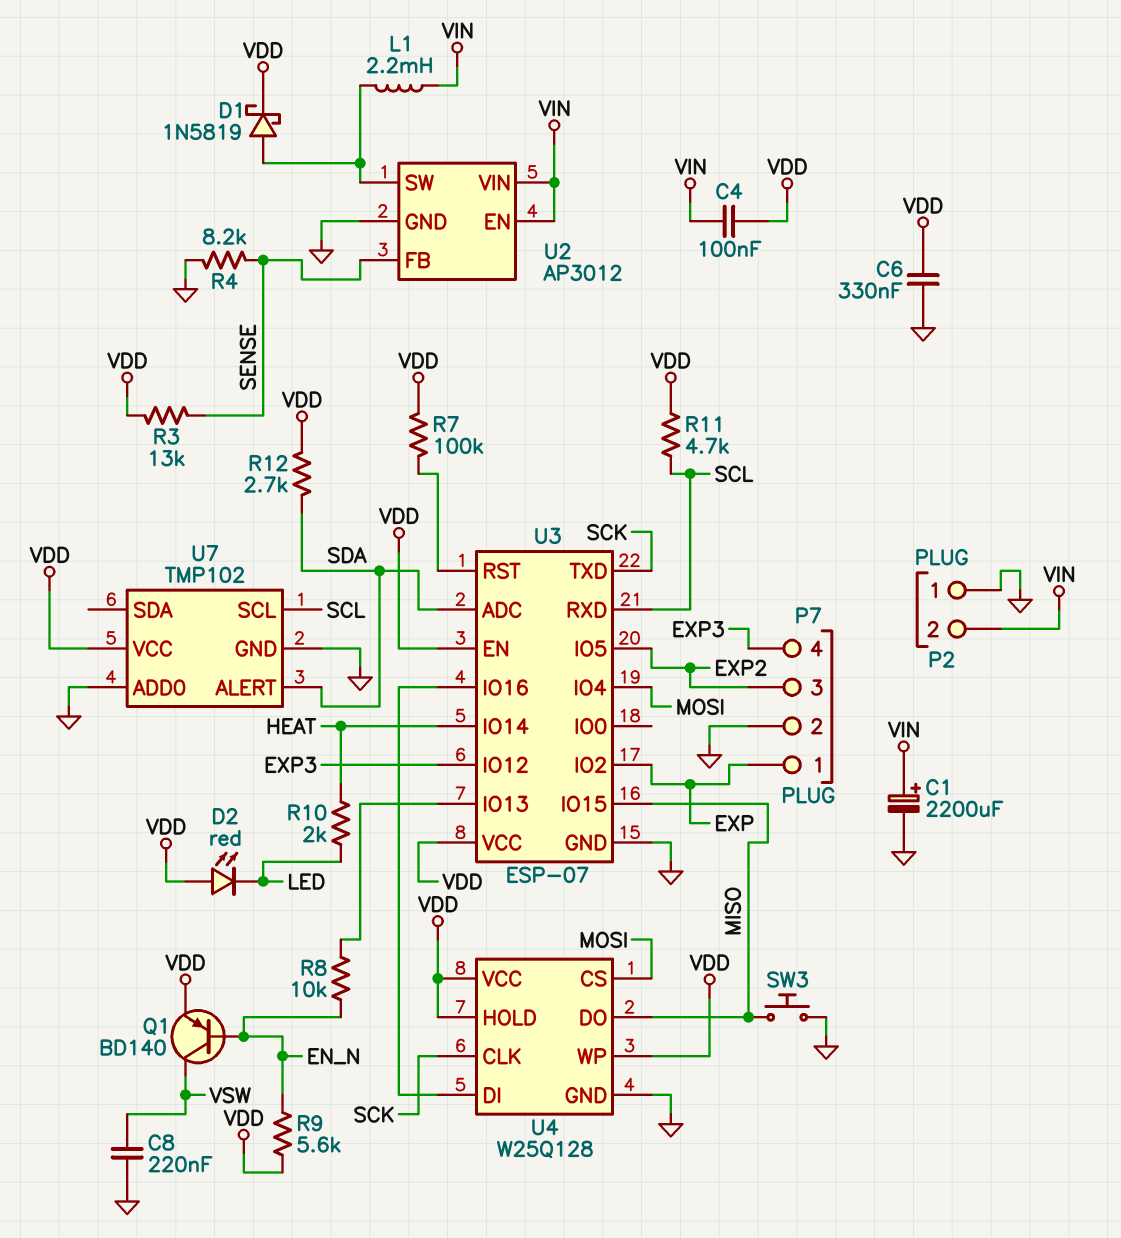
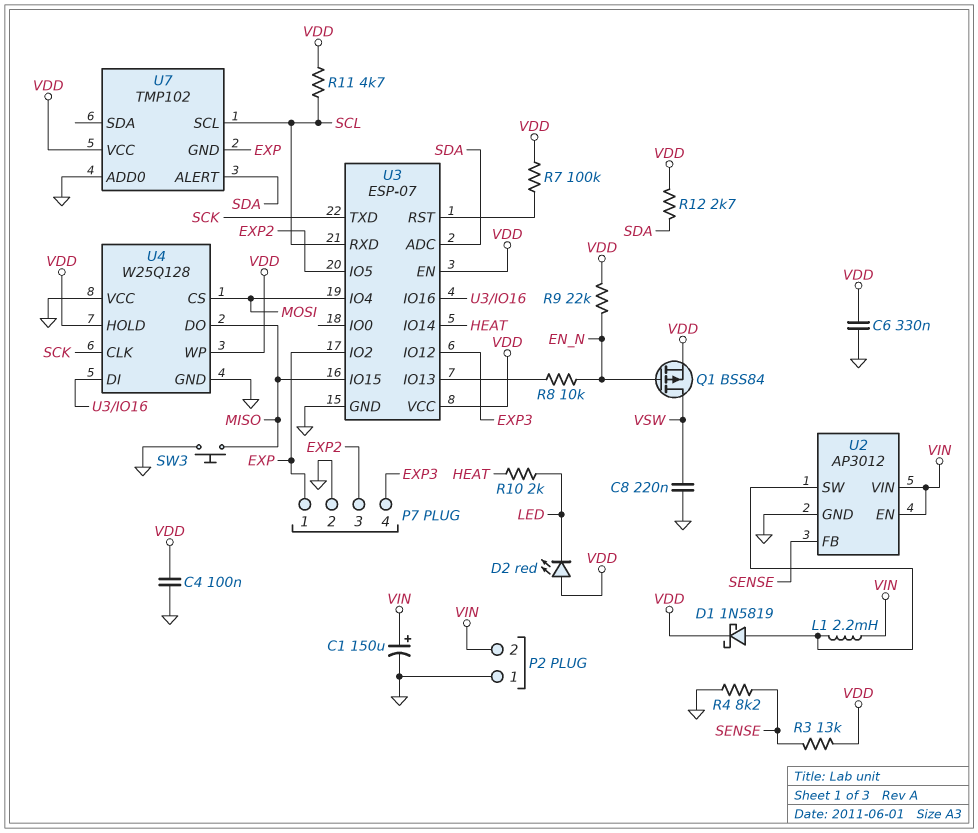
C1: 2200uF (plus VIN, minus GND) -> 150uF (plus VIN, minus GND)
C4: 100nF (VDD, VIN) -> 100nF (GND, VDD)
Q1: PNP BD140 (B EN_N, C VSW, E VDD) -> PMOS BSS84 (G EN_N, D VSW, S VDD)
R9: 5.6k (EN_N, VDD) -> 22k (EN_N, VDD)
U4 pin VCC: VDD -> GND
U7 pin GND: GND -> EXP

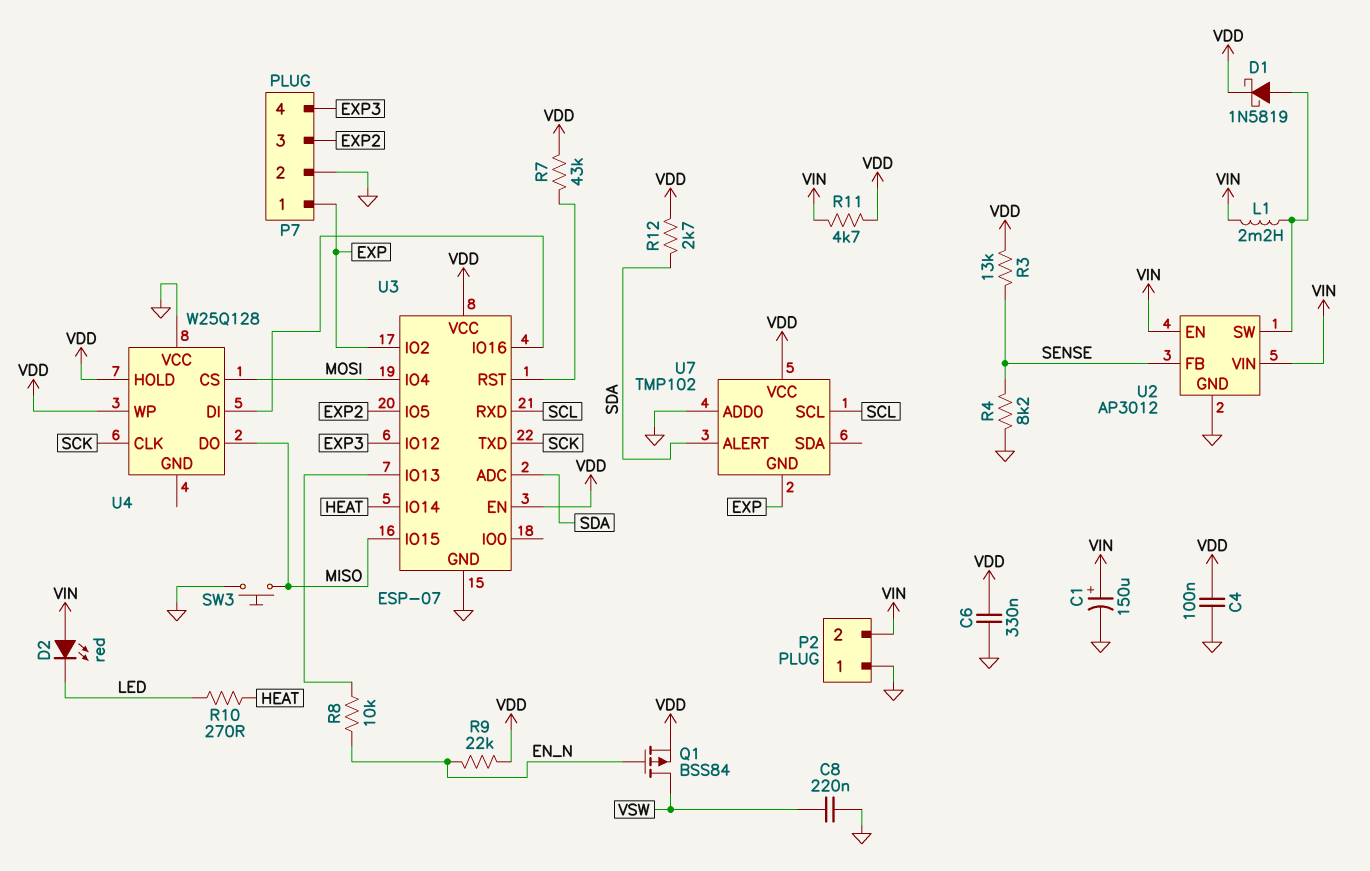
D2: LED red (A VDD, K LED) -> LED red (A VIN, K LED)
R7: 100k (U3/RST, VDD) -> 43k (U3/RST, VDD)
R10: 2k (HEAT, LED) -> 270 (HEAT, LED)
R11: 4.7k (SCL, VDD) -> 4.7k (VDD, VIN)
U4 pin GND: GND -> none

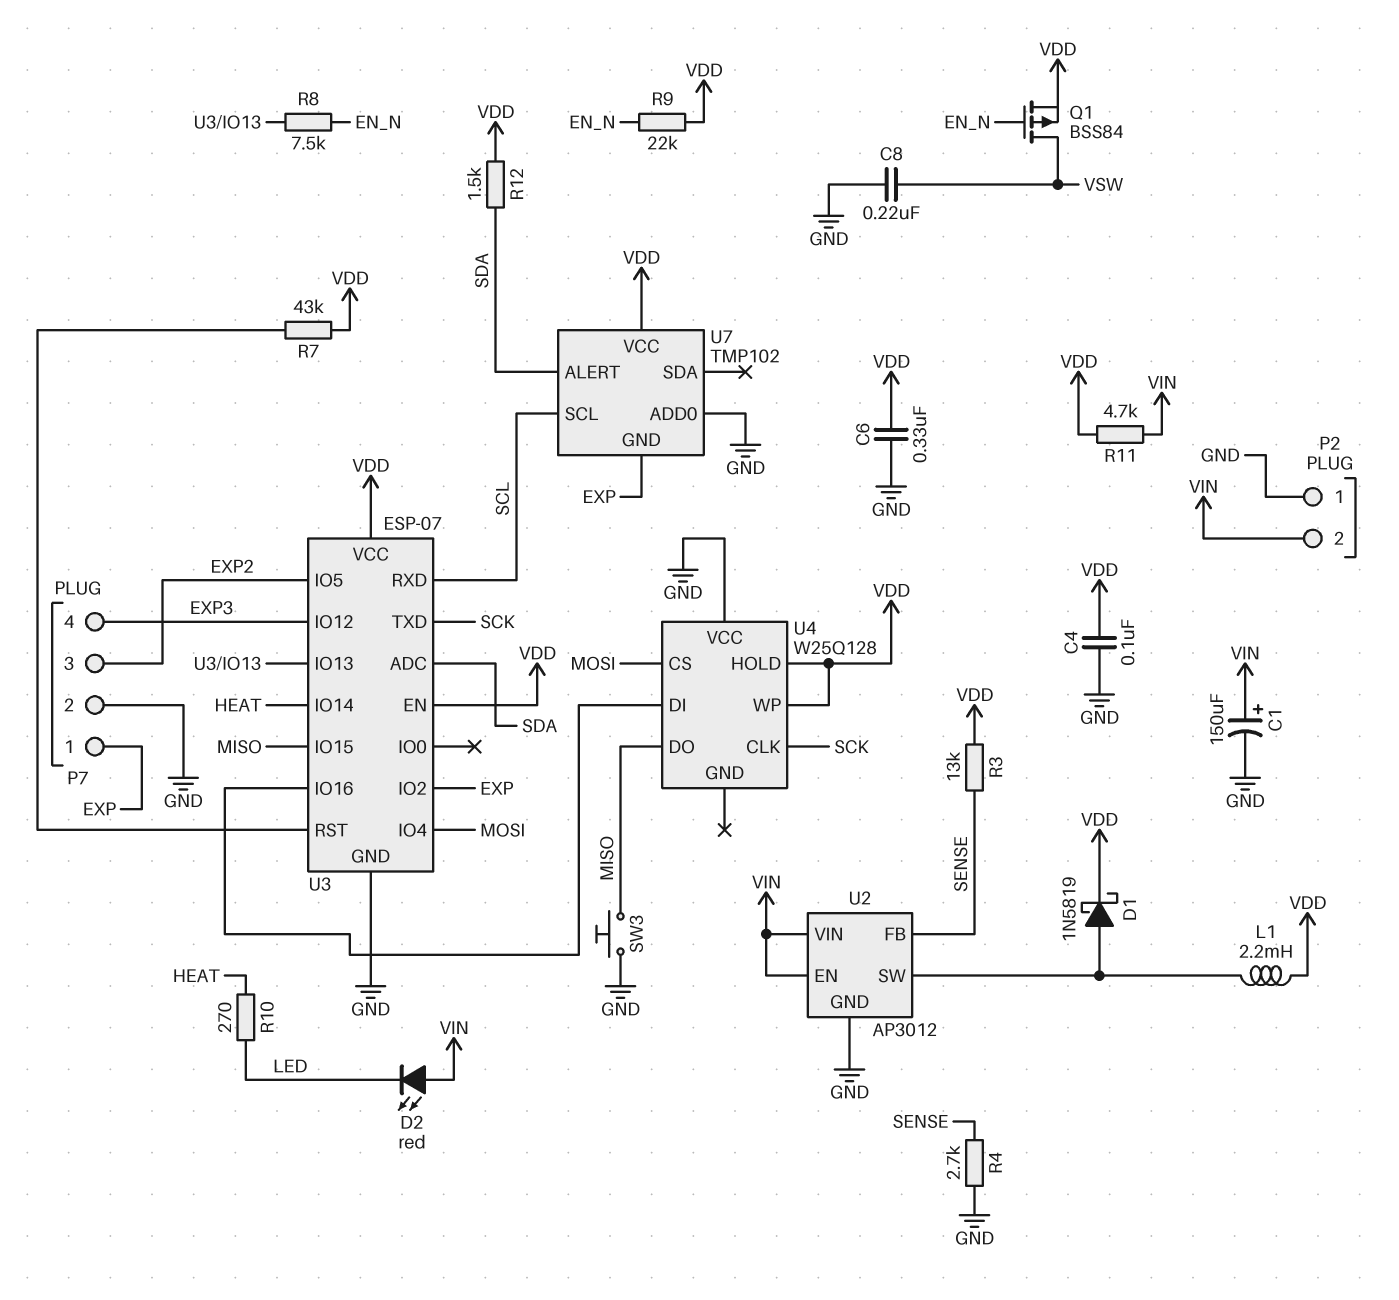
L1: 2.2mH (U2/SW, VIN) -> 2.2mH (U2/SW, VDD)
R4: 8.2k (GND, SENSE) -> 2.7k (GND, SENSE)
R8: 10k (EN_N, U3/IO13) -> 7.5k (EN_N, U3/IO13)
R12: 2.7k (SDA, VDD) -> 1.5k (SDA, VDD)

